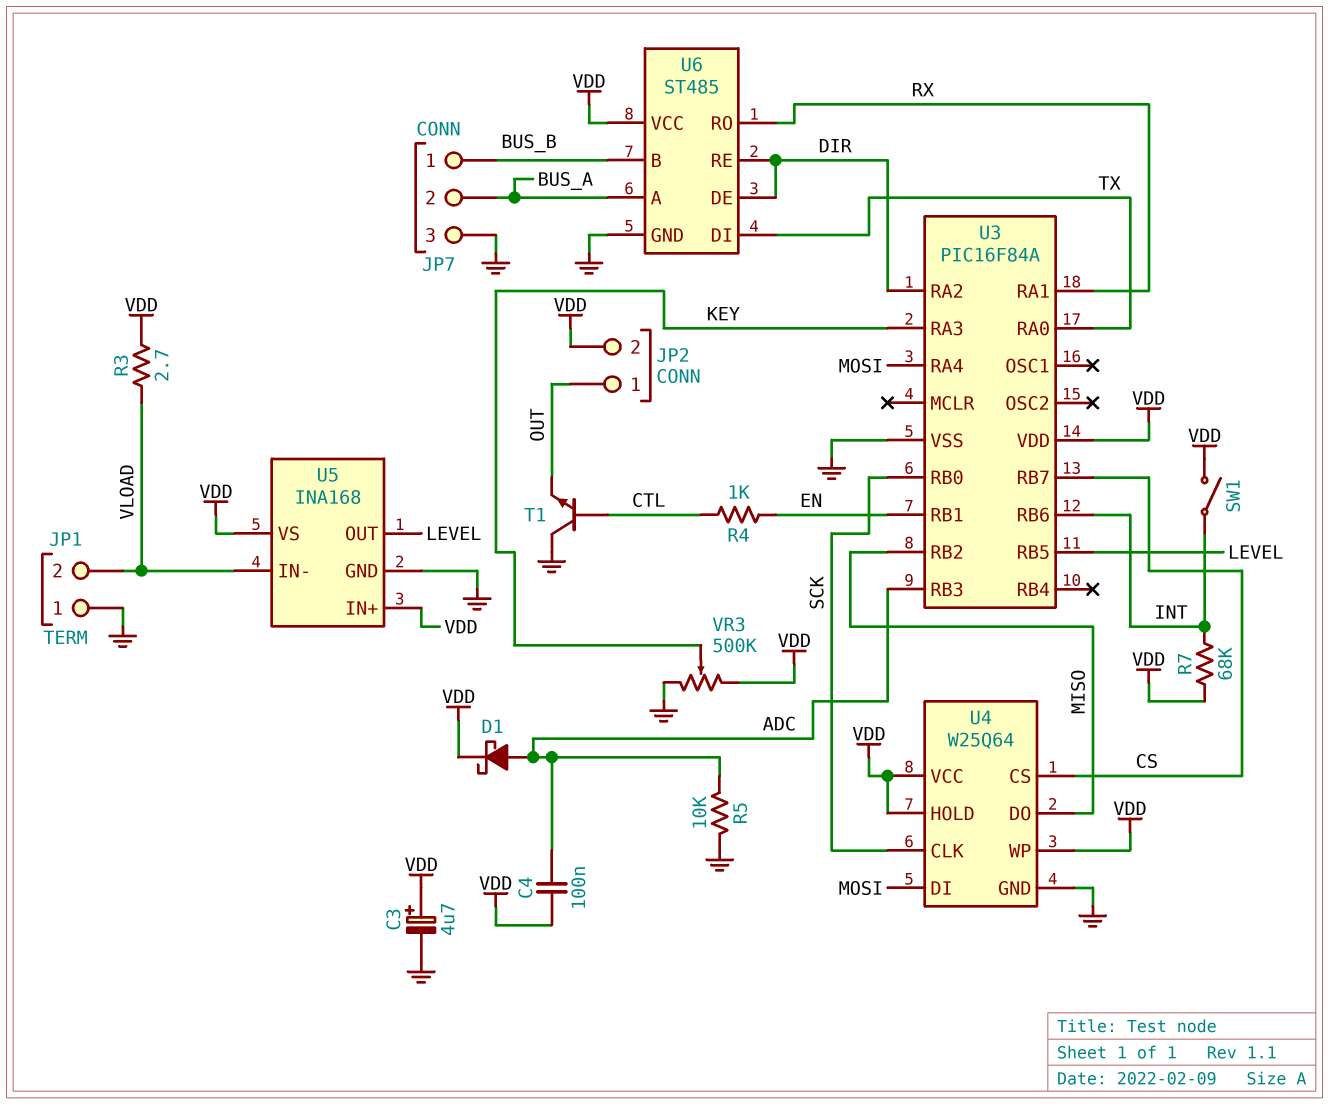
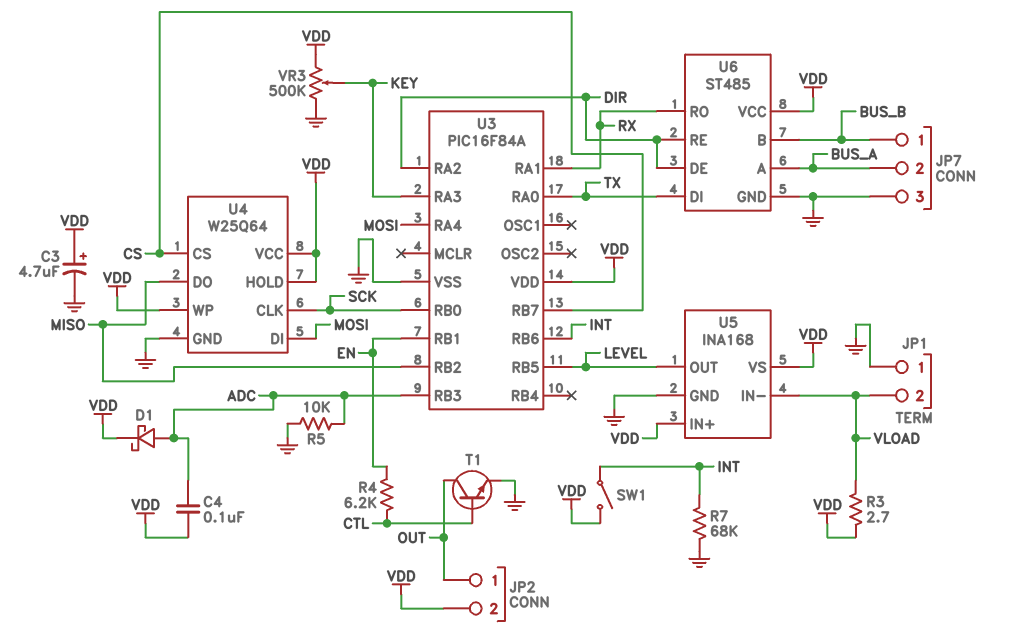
R4: 1k (CTL, EN) -> 6.2k (CTL, EN)
R7: 68k (INT, VDD) -> 68k (GND, INT)
T1: NPN (B CTL, C GND, E OUT) -> NPN (B CTL, C OUT, E GND)

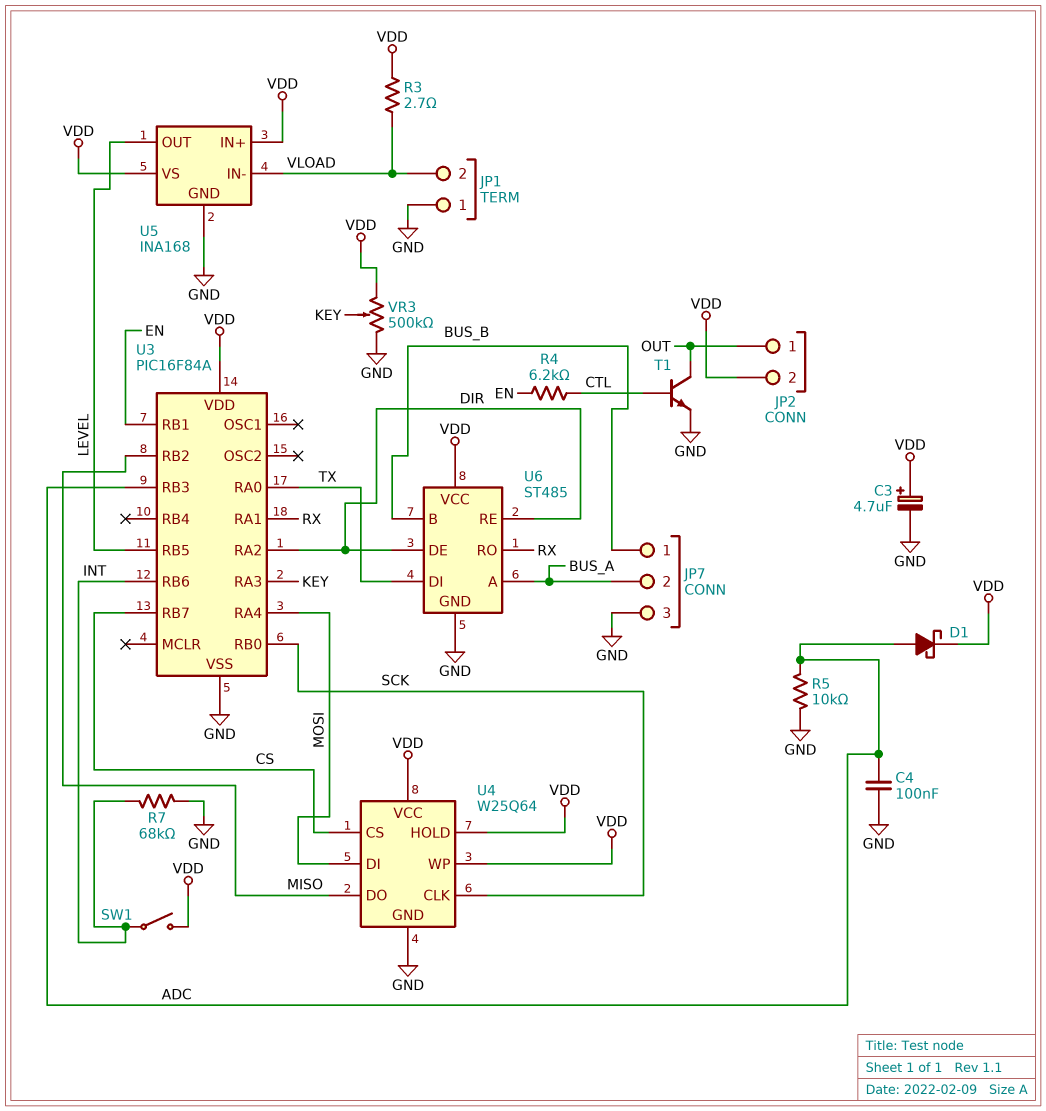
C4: 100nF (ADC, VDD) -> 100nF (ADC, GND)

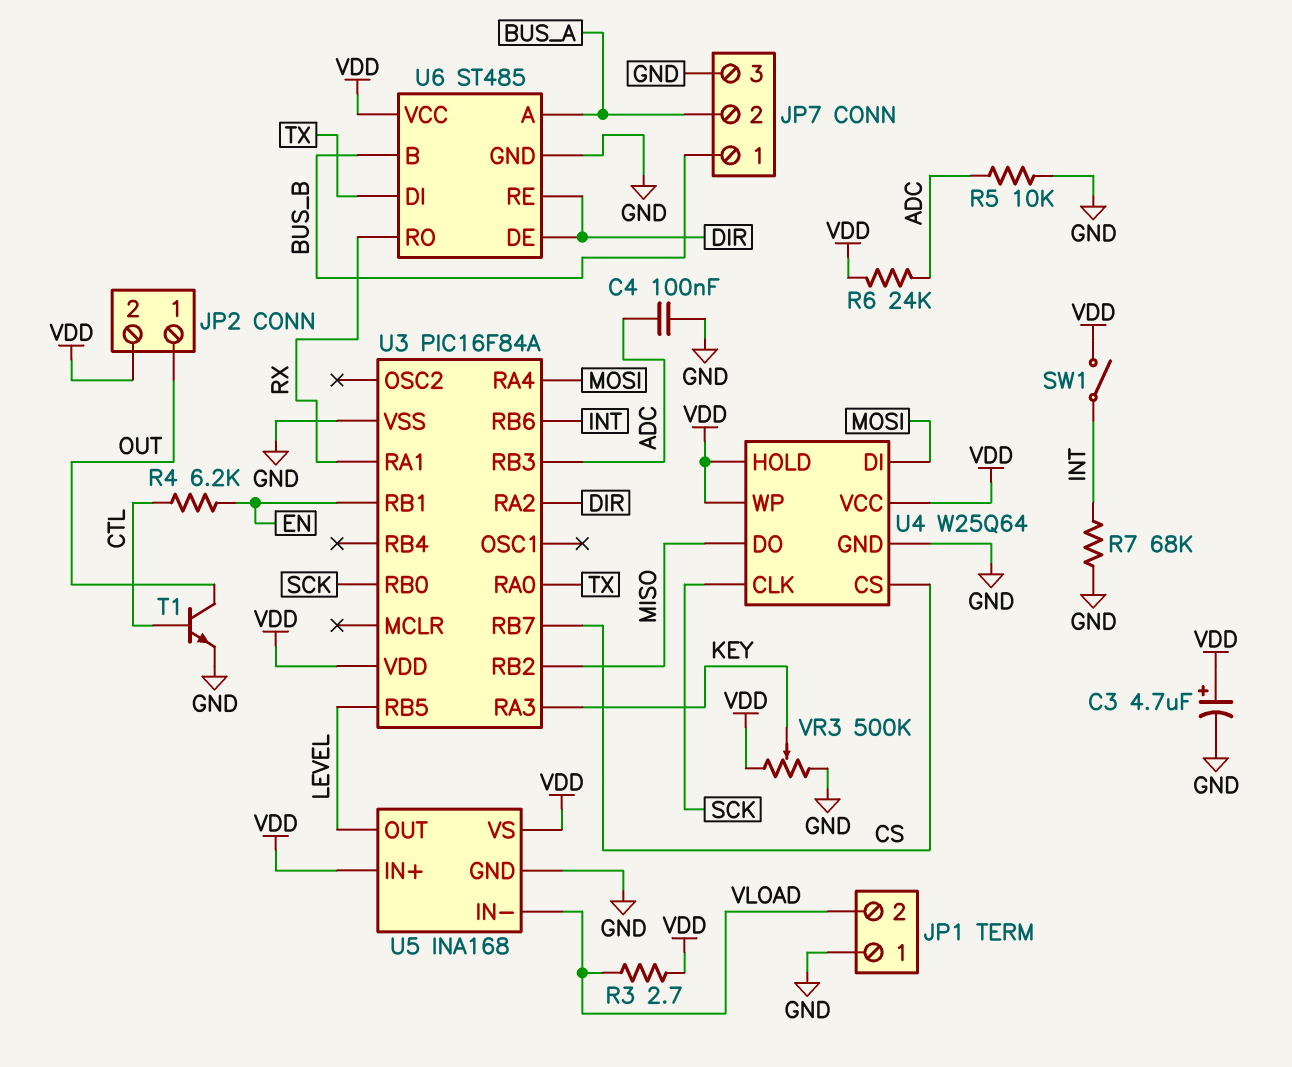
D1: schottky (A ADC, K VDD) -> none
R6: none -> 24k (ADC, VDD)

